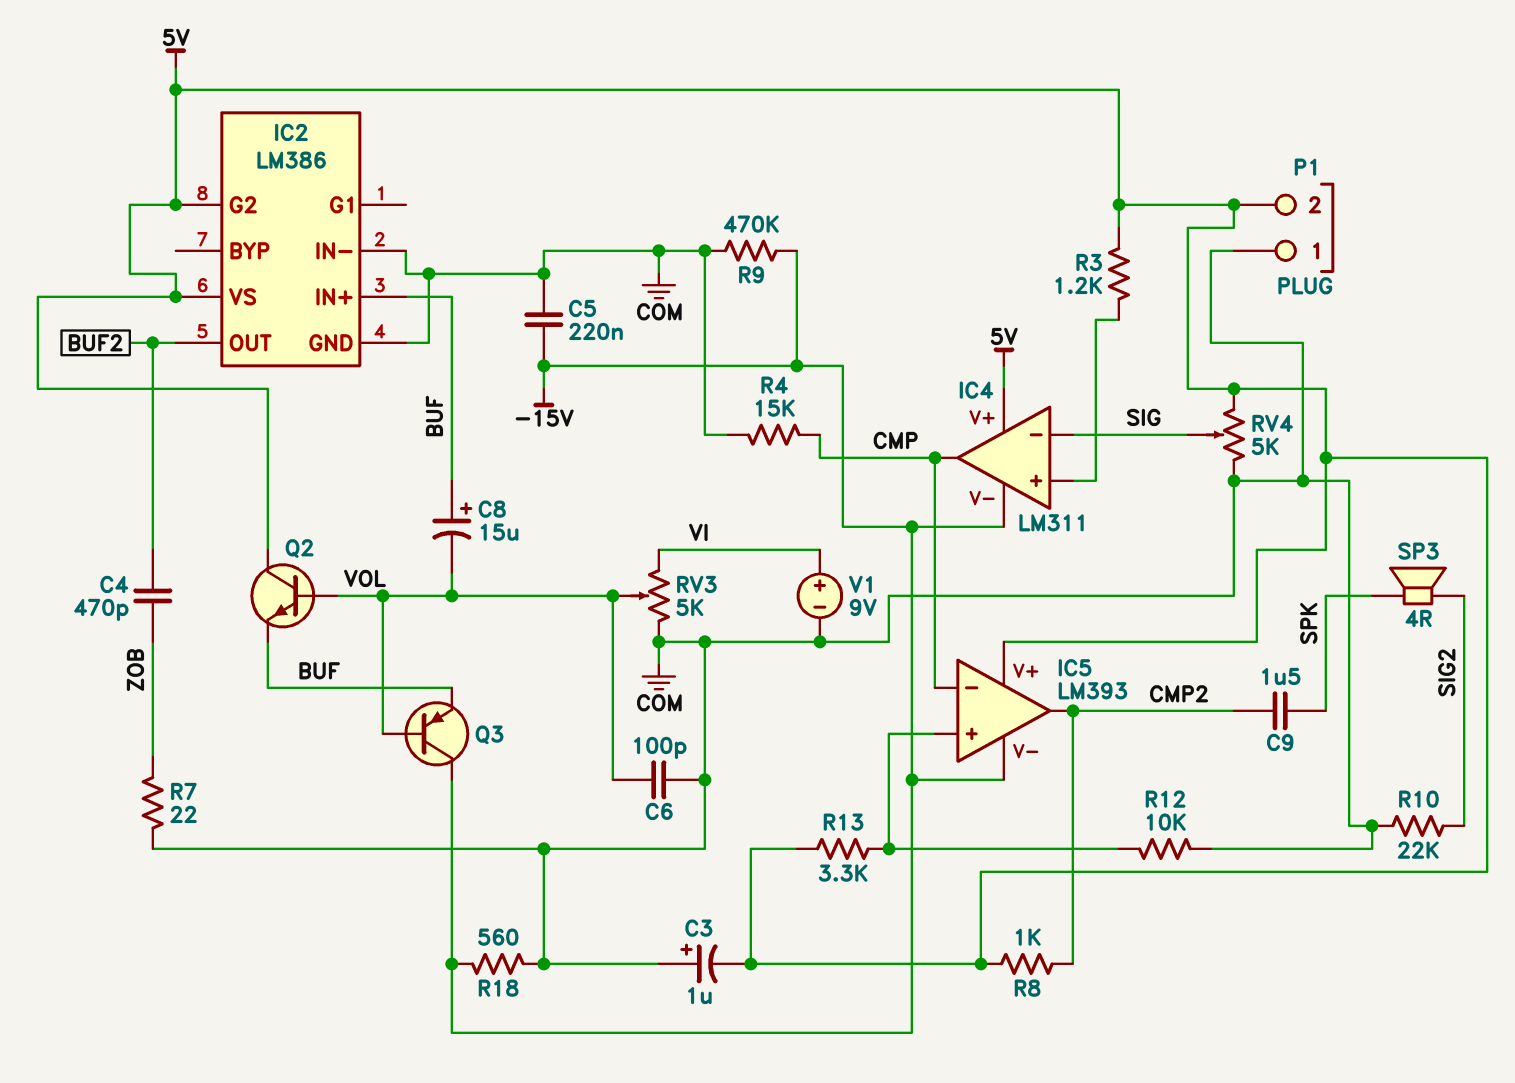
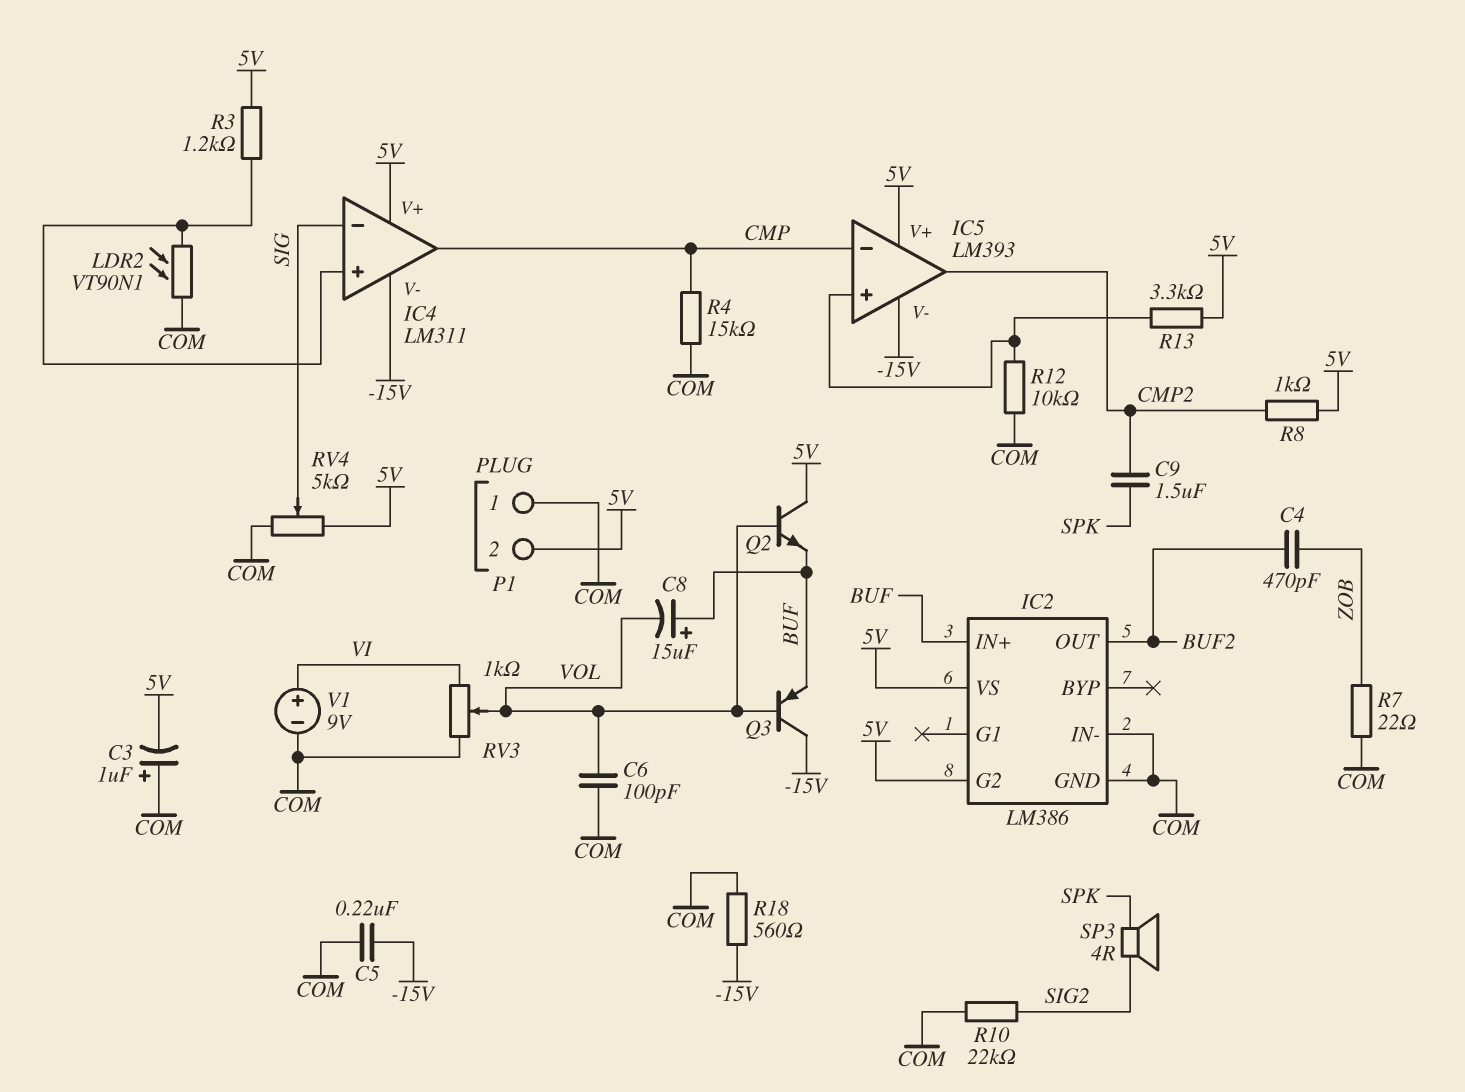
LDR2: none -> VT90N1 (COM, IC4/in+)
R9: 470k (-15V, COM) -> none
RV3: 5k (COM, VI, wiper VOL) -> 1k (COM, VI, wiper VOL)

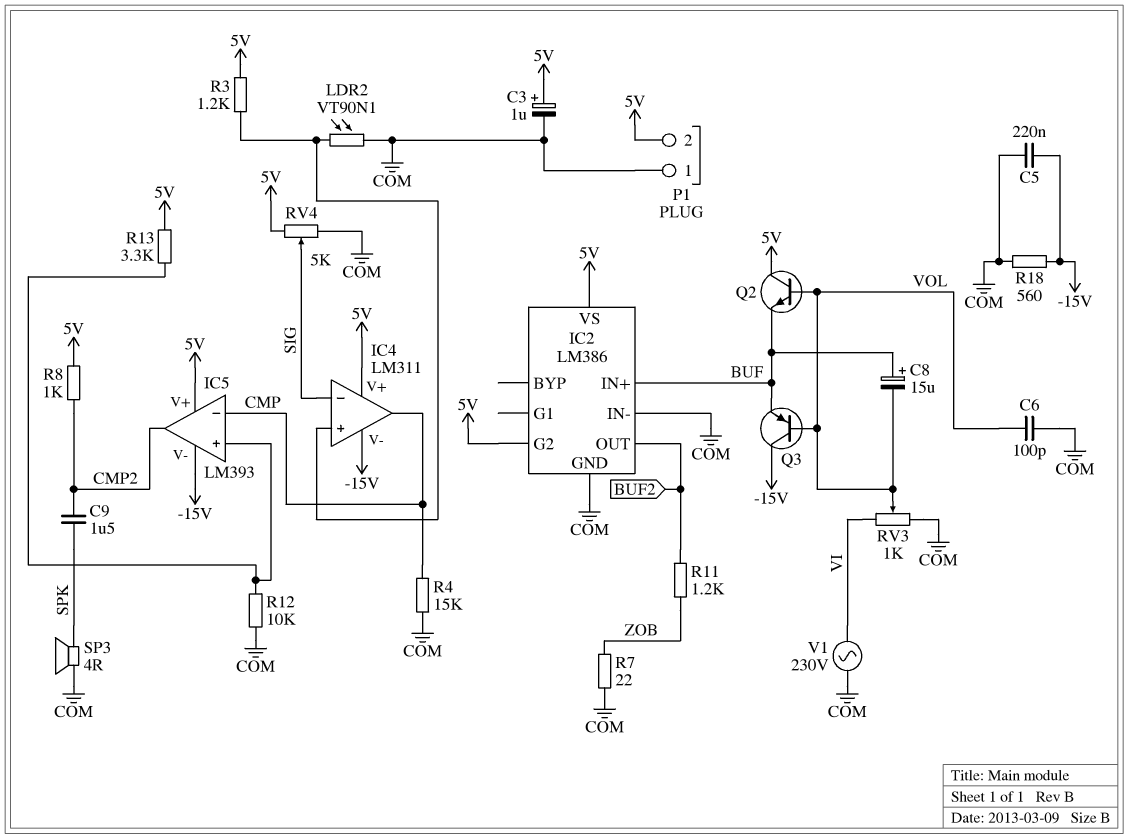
C3: 1uF (plus COM, minus 5V) -> 1uF (plus 5V, minus COM)
C4: 470pF (BUF2, ZOB) -> none
R10: 22k (COM, SIG2) -> none
R11: none -> 1.2k (BUF2, ZOB)
SP3: speaker 4R (SIG2, SPK) -> speaker 4R (COM, SPK)
V1: 9V (plus VI, minus COM) -> AC 230V (COM, VI)

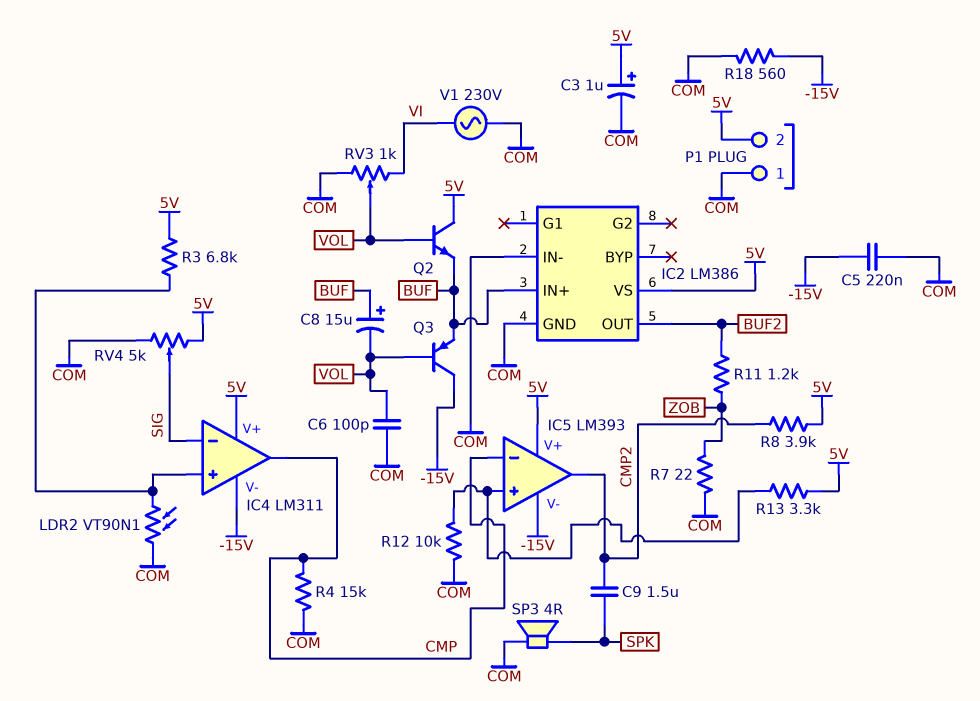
IC2 pin G2: 5V -> none
R3: 1.2k (5V, IC4/in+) -> 6.8k (5V, IC4/in+)
R8: 1k (5V, CMP2) -> 3.9k (5V, CMP2)

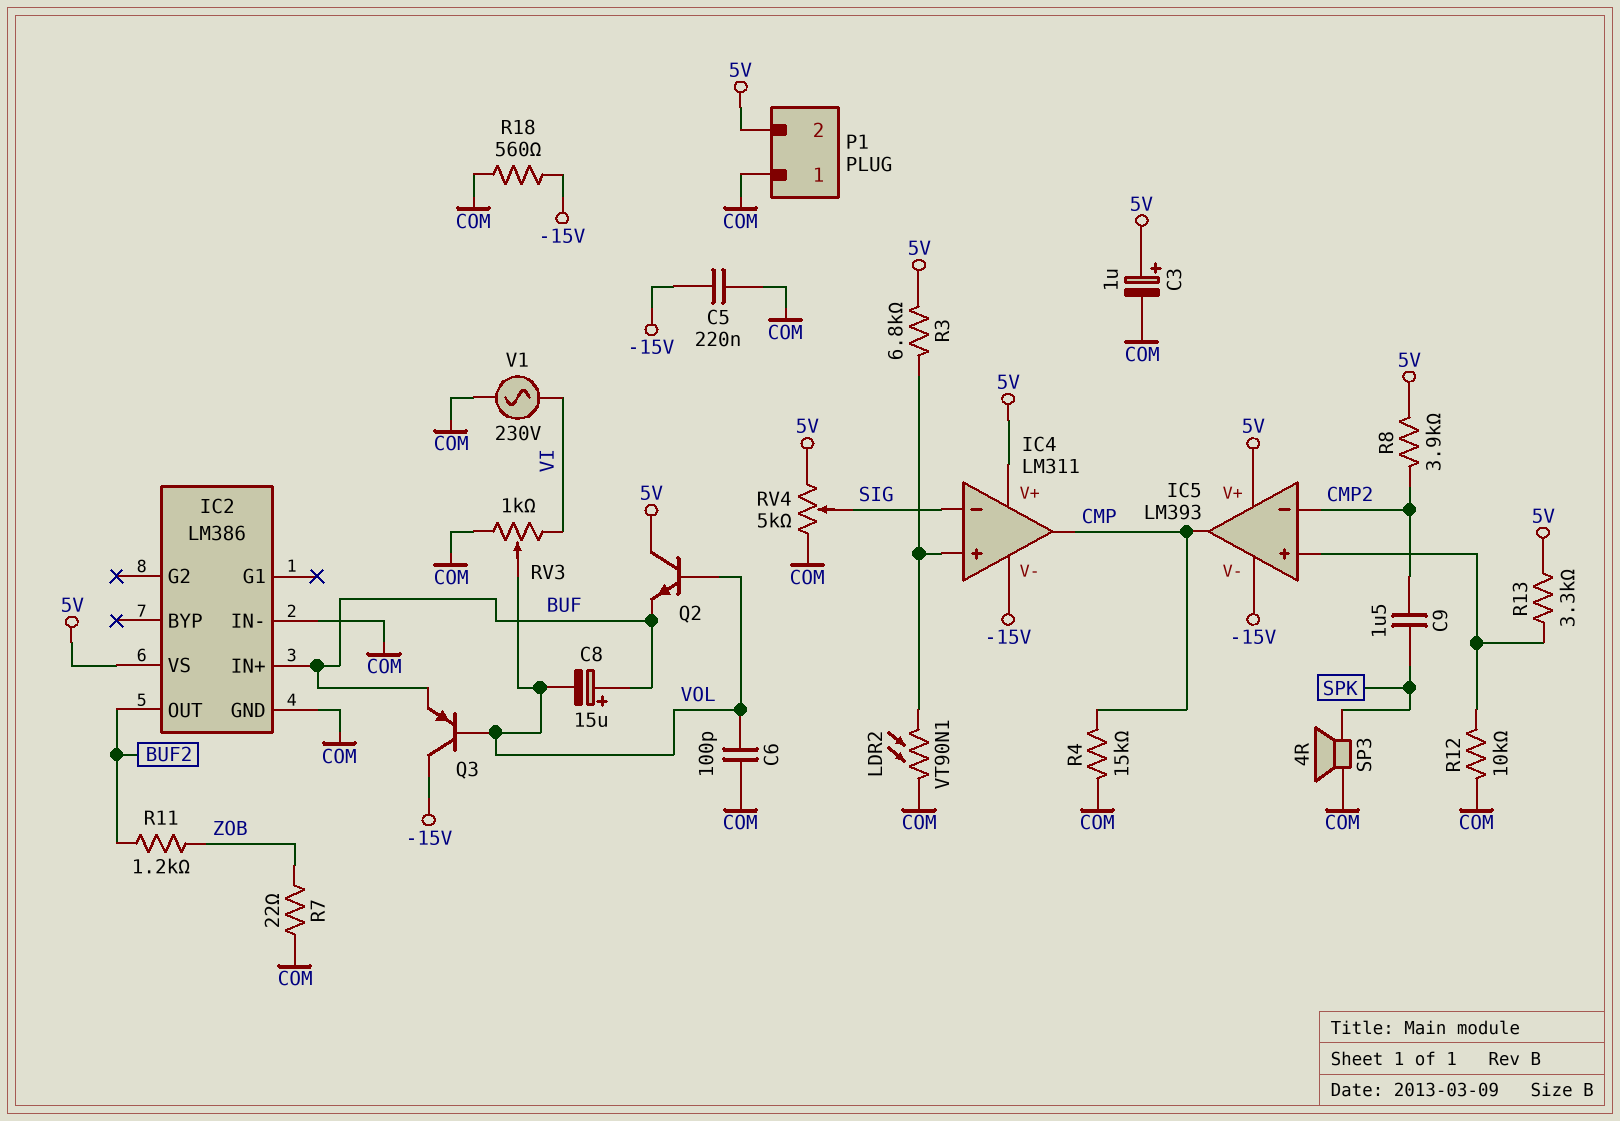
IC5 pin in-: CMP -> CMP2
IC5 pin out: CMP2 -> CMP

